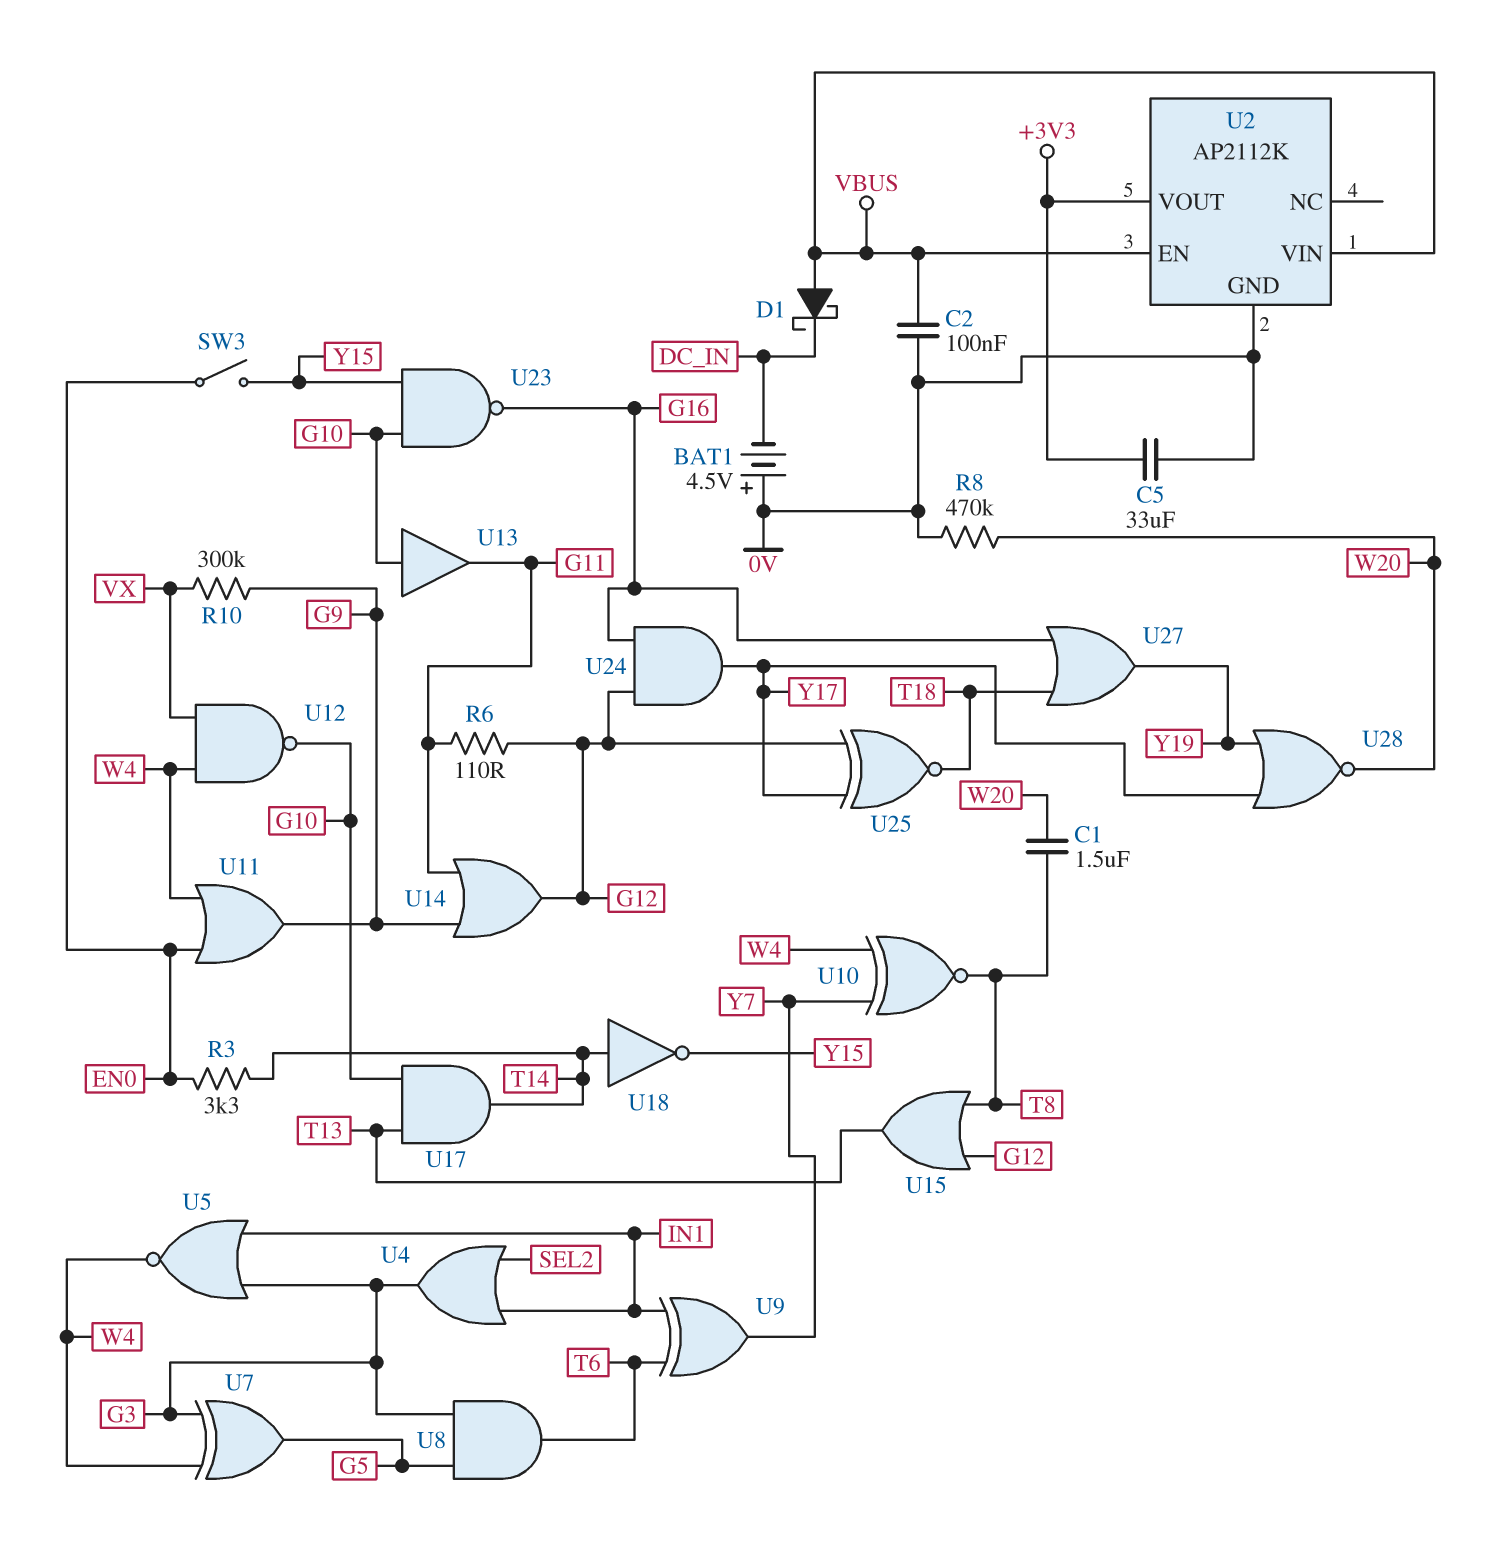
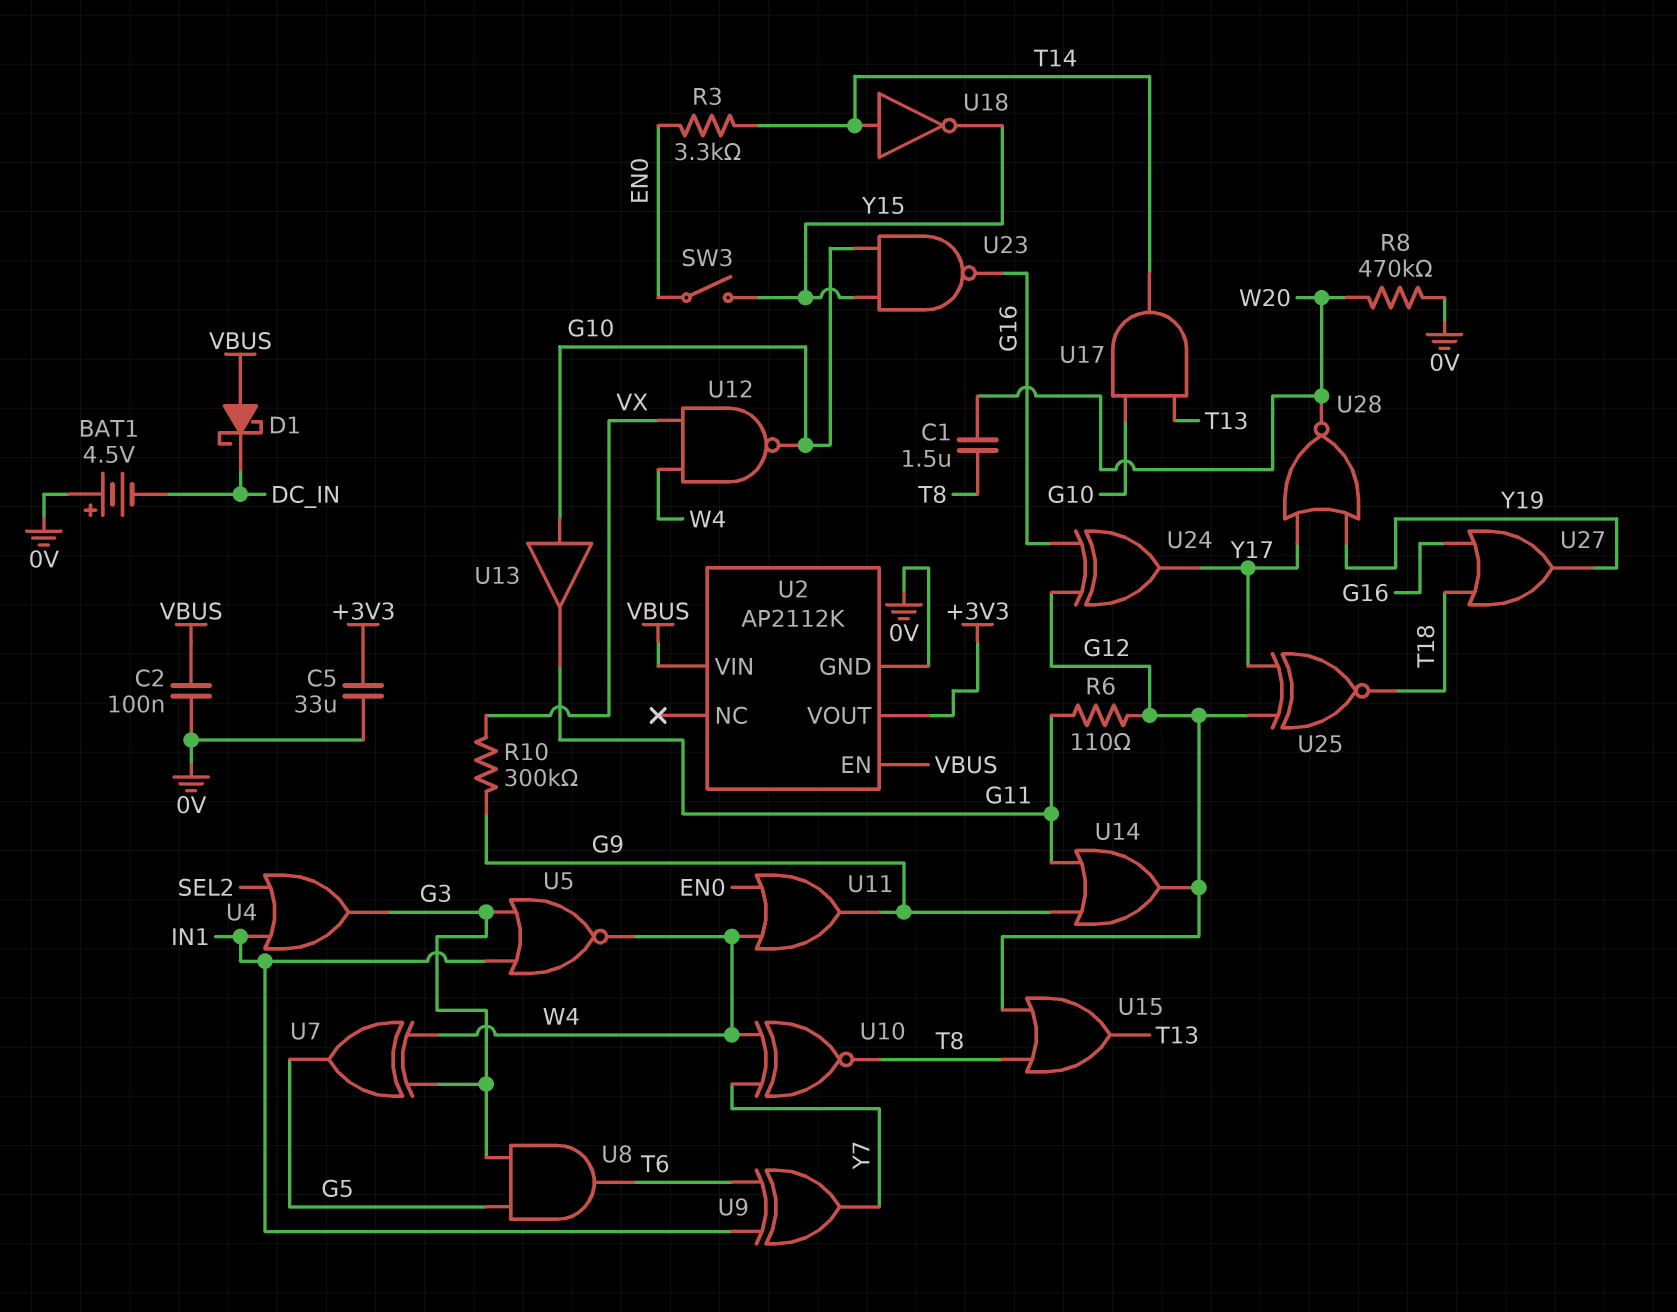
U24: AND (in G12, in G16, out Y17) -> XOR (in G12, in G16, out Y17)

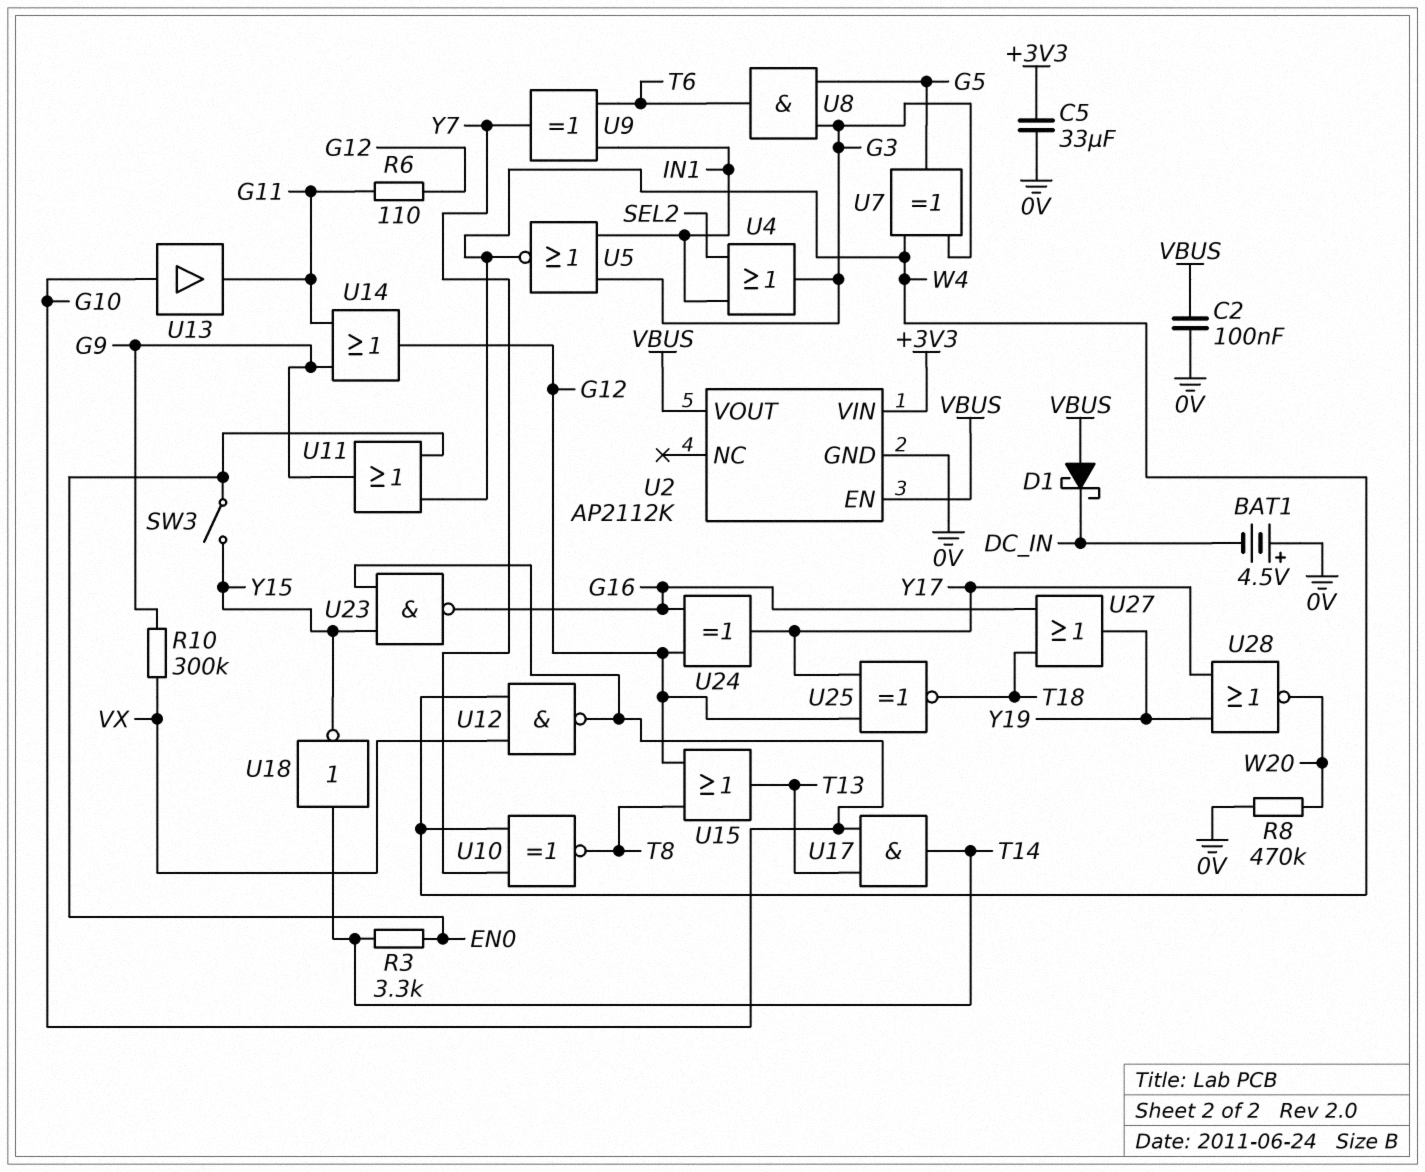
C1: 1.5uF (T8, W20) -> none
U2 pin VIN: VBUS -> +3V3
U2 pin VOUT: +3V3 -> VBUS

